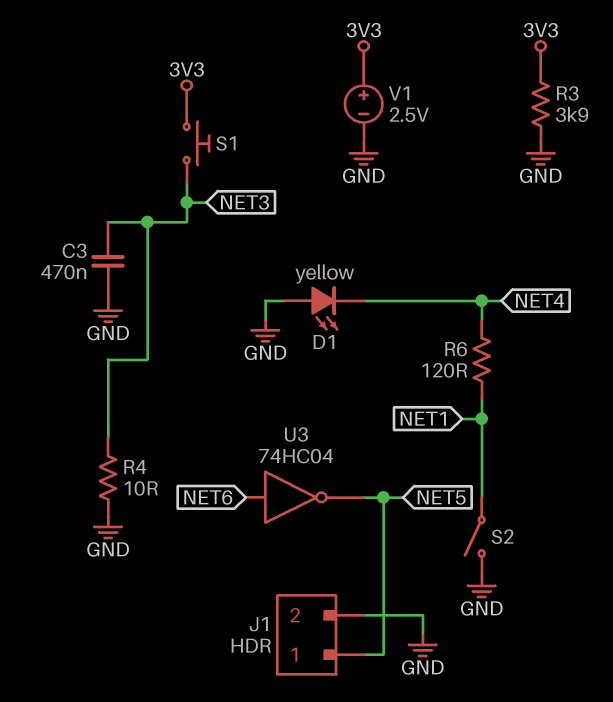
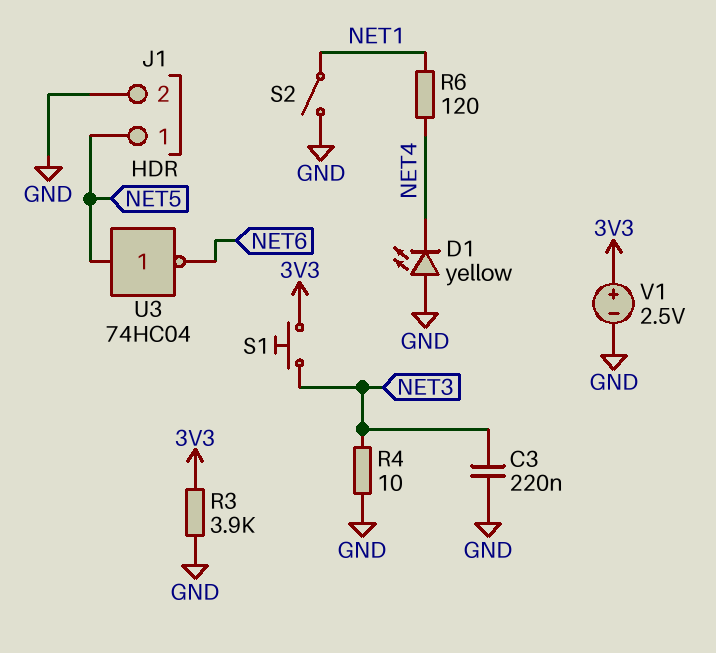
C3: 470nF (GND, NET3) -> 220nF (GND, NET3)
U3: NOT 74HC04 (in NET6, out NET5) -> NOT 74HC04 (in NET5, out NET6)

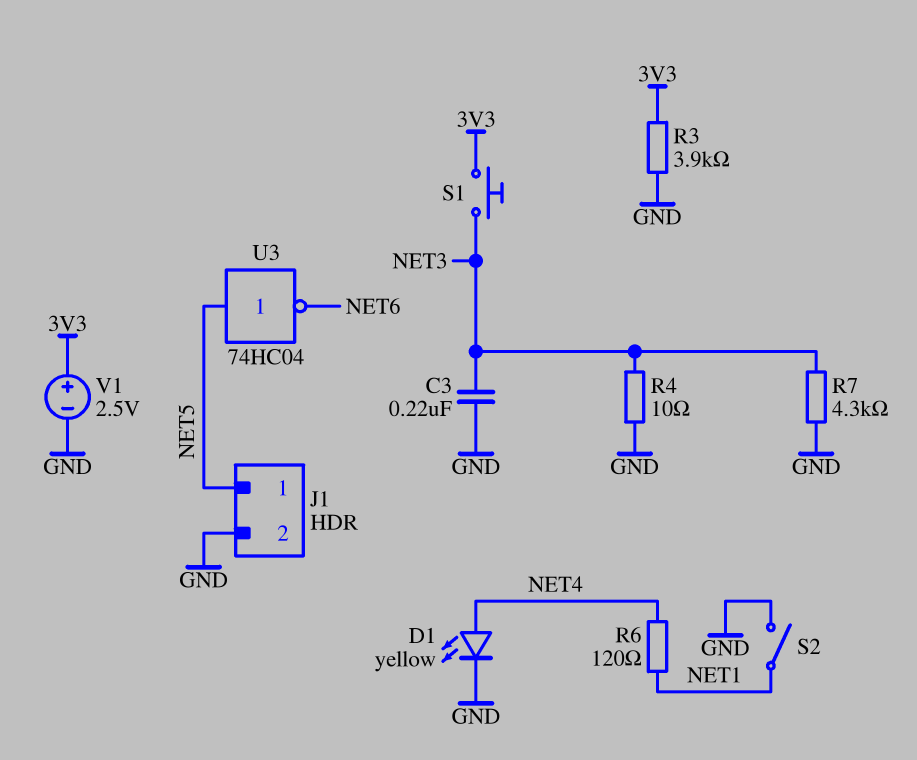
D1: LED yellow (A GND, K NET4) -> LED yellow (A NET4, K GND)
R7: none -> 4.3k (GND, NET3)

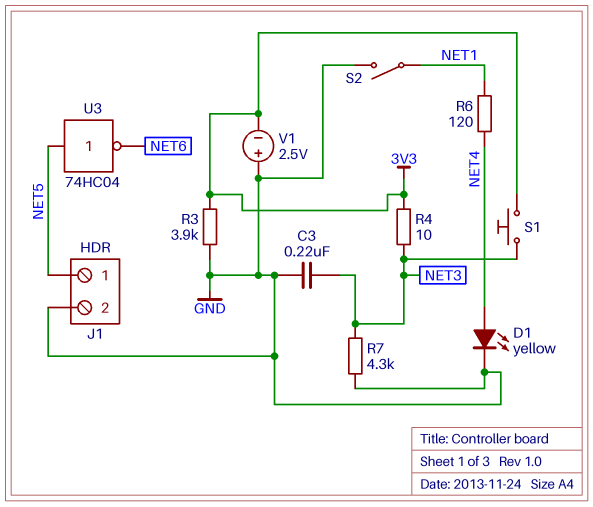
R4: 10 (GND, NET3) -> 10 (3V3, NET3)
V1: 2.5V (plus 3V3, minus GND) -> 2.5V (plus GND, minus 3V3)

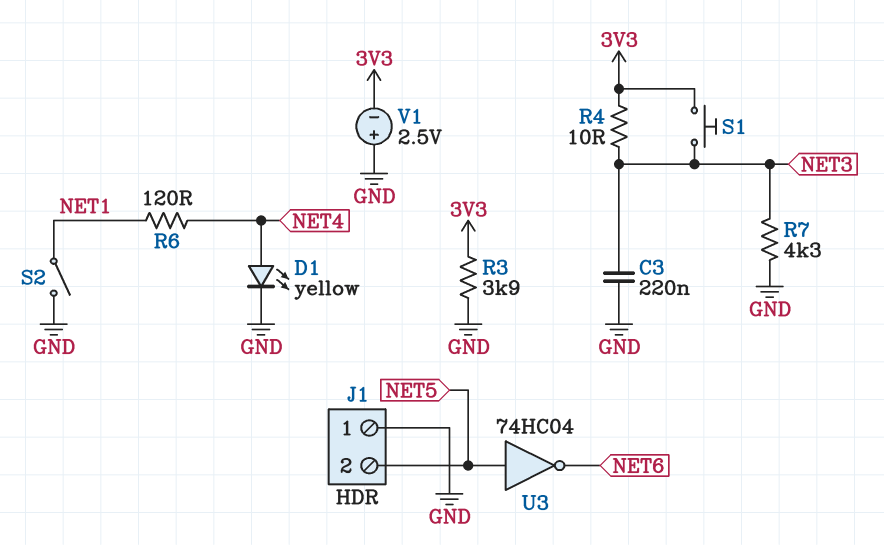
J1 pin 1: NET5 -> GND
J1 pin 2: GND -> NET5

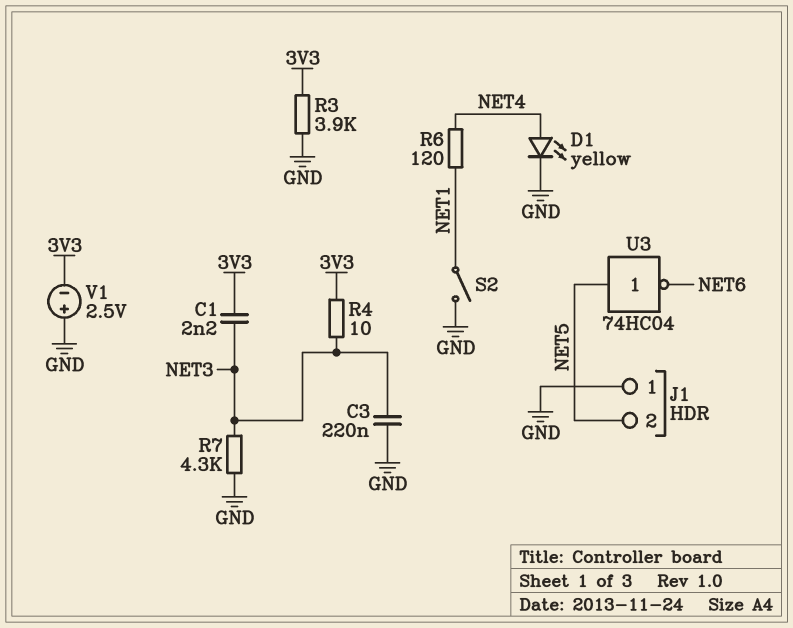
C1: none -> 2.2nF (3V3, NET3)
S1: button (3V3, NET3) -> none

